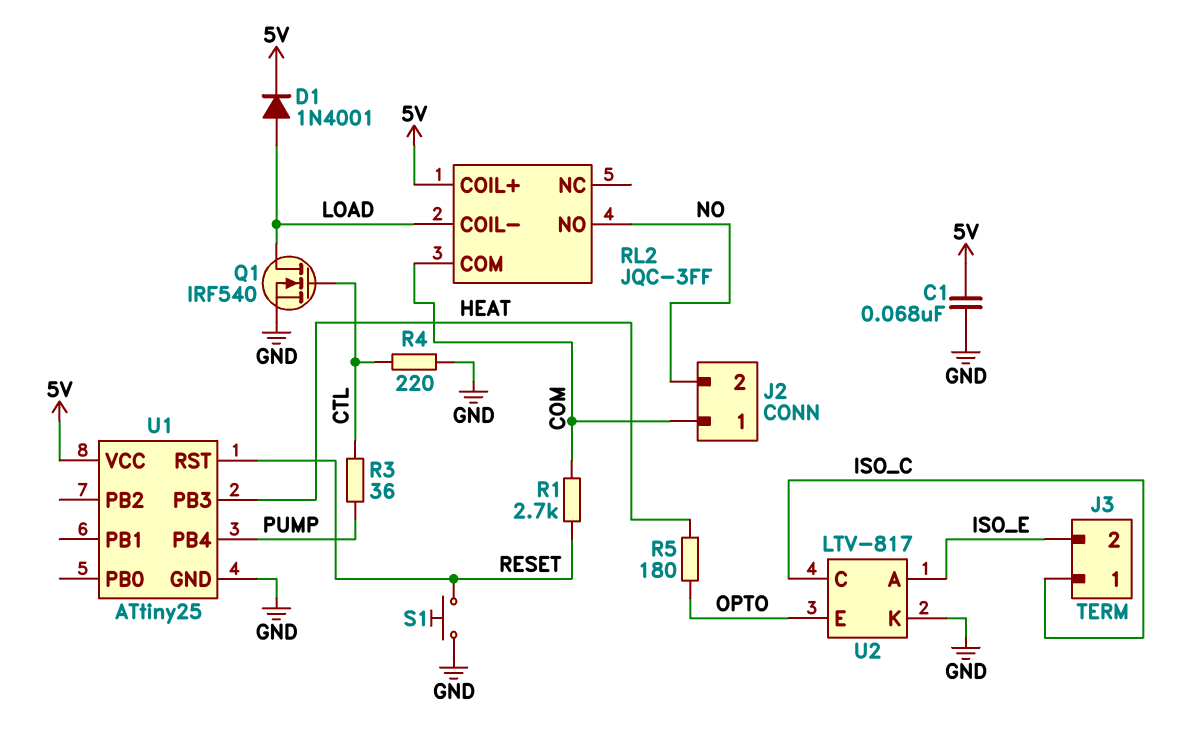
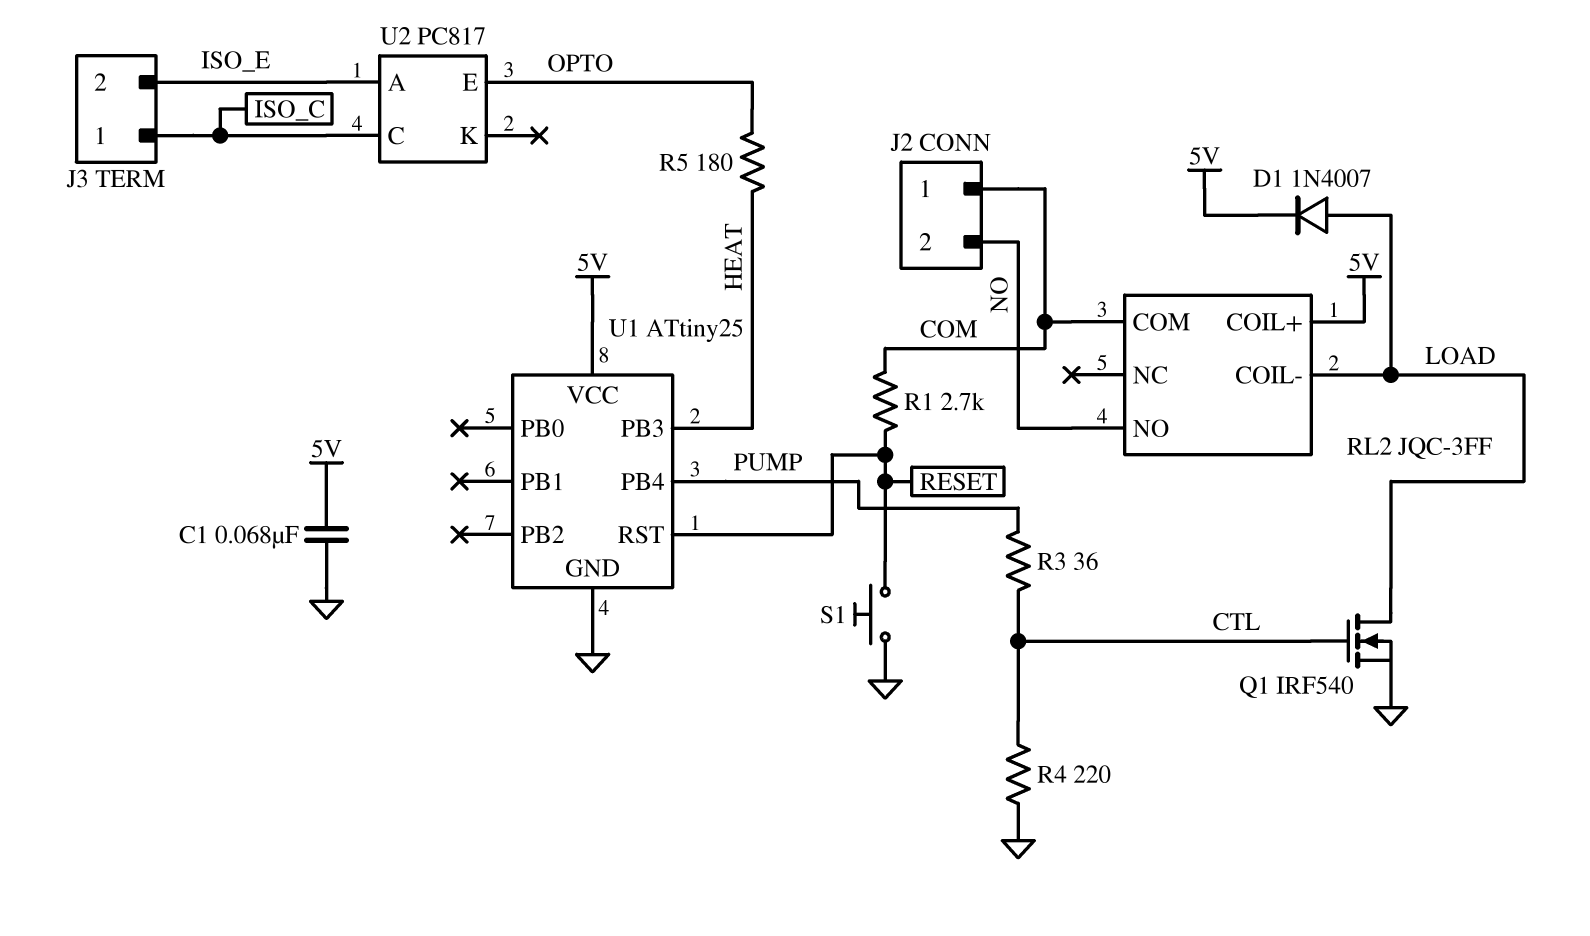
D1: diode 1N4001 (A LOAD, K 5V) -> diode 1N4007 (A LOAD, K 5V)
U2: LTV-817 -> PC817
U2 pin K: GND -> none

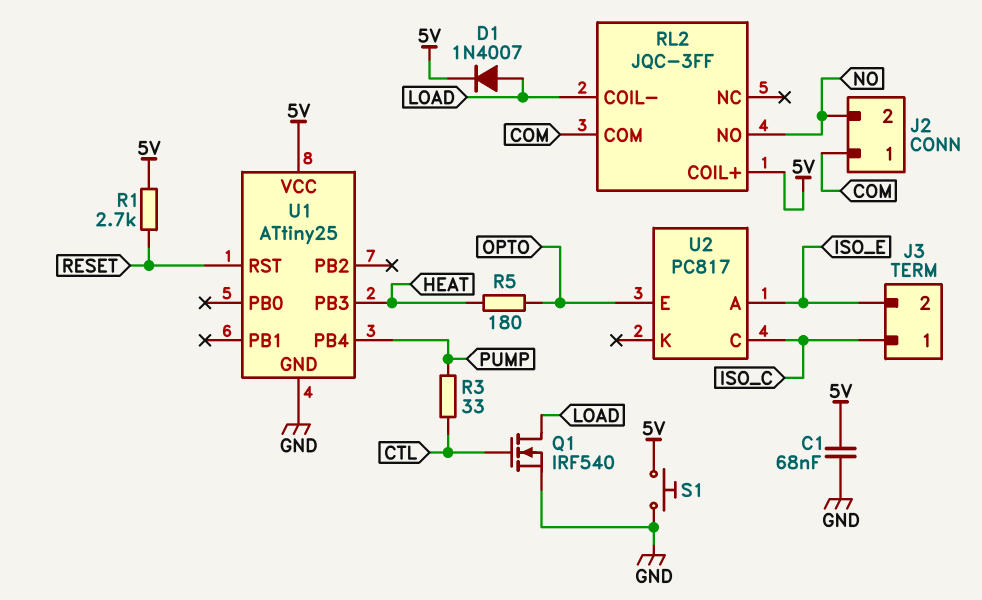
R1: 2.7k (COM, RESET) -> 2.7k (5V, RESET)
R3: 36 (CTL, PUMP) -> 33 (CTL, PUMP)
R4: 220 (CTL, GND) -> none
S1: button (GND, RESET) -> button (5V, GND)

